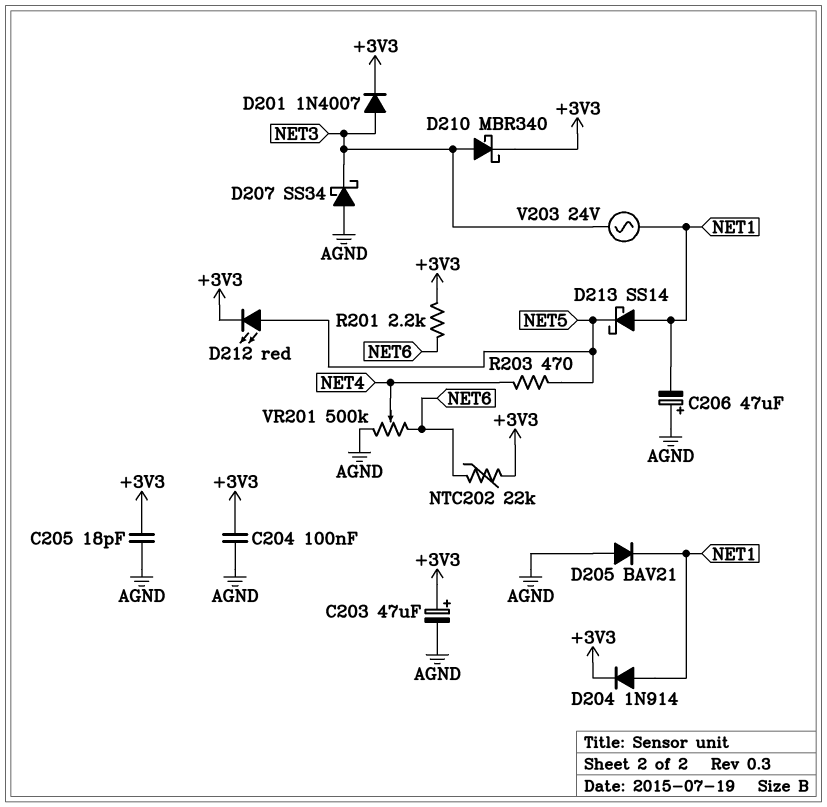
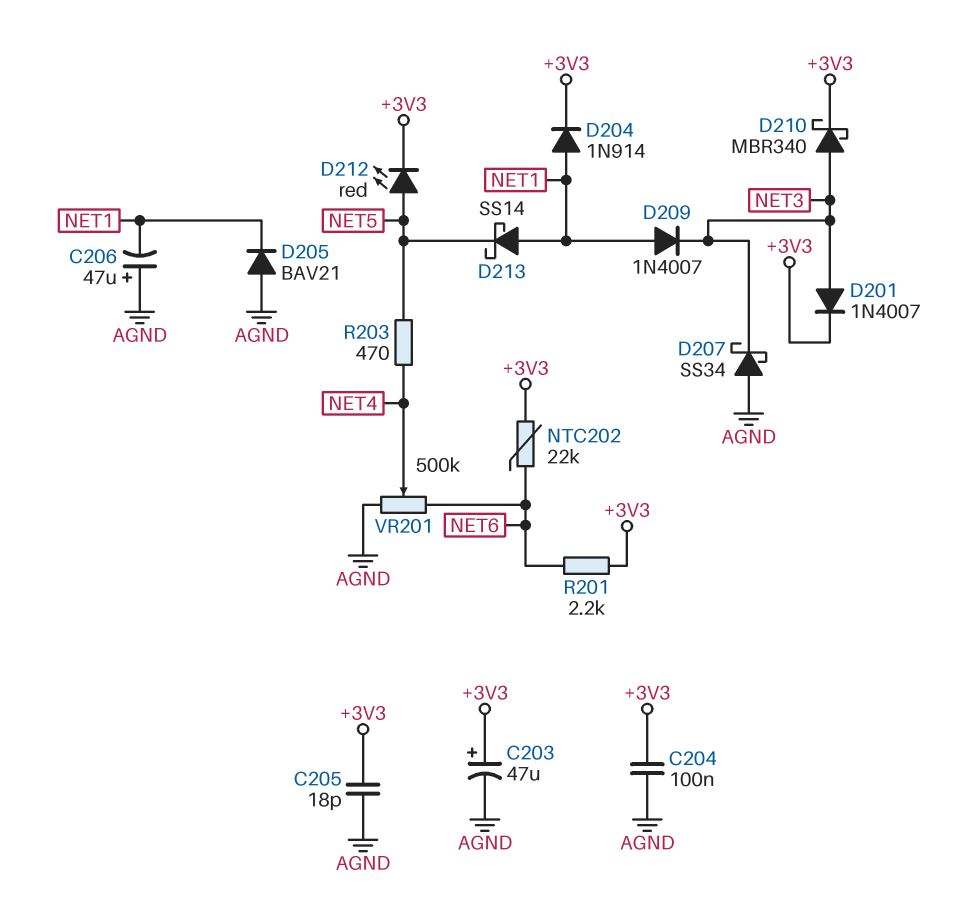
D209: none -> diode 1N4007 (A NET1, K NET3)
V203: AC 24V (NET1, NET3) -> none

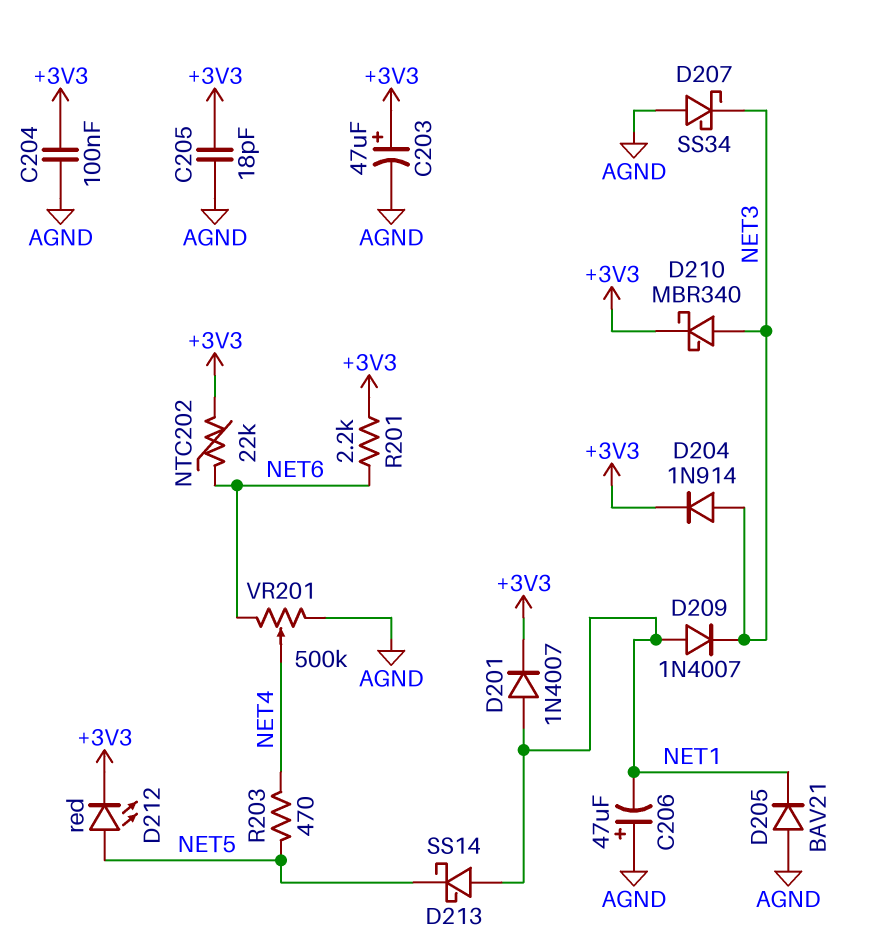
D201: diode 1N4007 (A NET3, K +3V3) -> diode 1N4007 (A NET1, K +3V3)
D204: diode 1N914 (A NET1, K +3V3) -> diode 1N914 (A NET3, K +3V3)

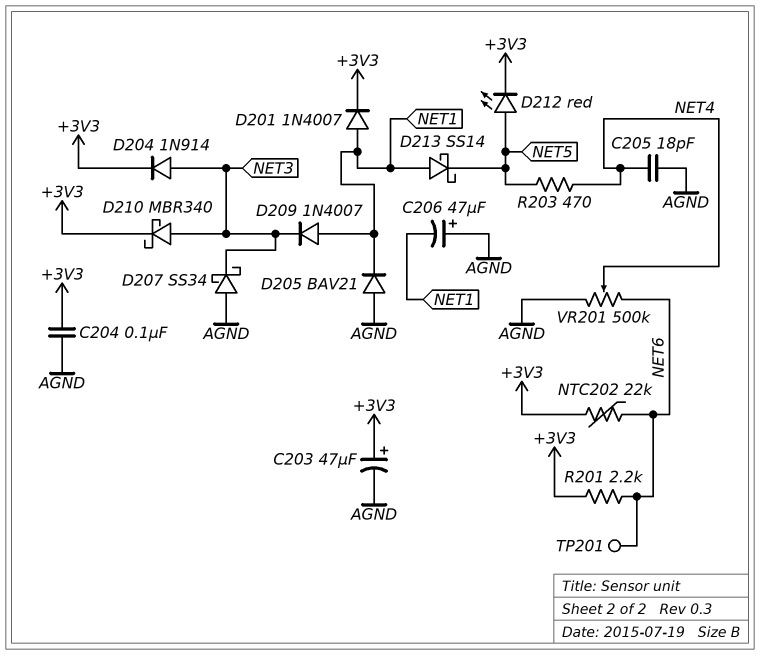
C205: 18pF (+3V3, AGND) -> 18pF (AGND, NET4)
TP201: none -> test point (NET6)

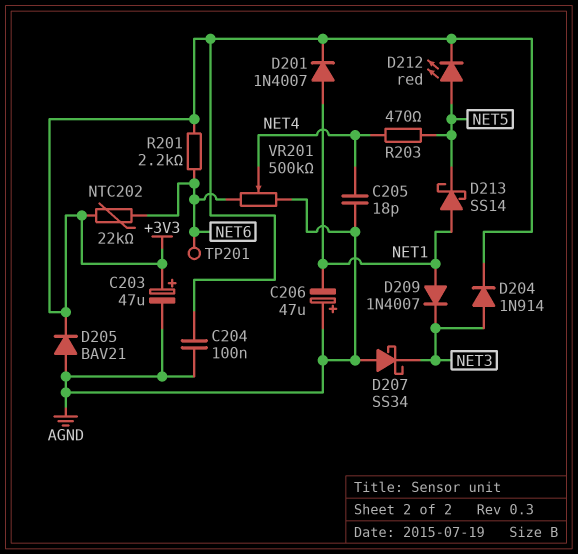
D205: diode BAV21 (A AGND, K NET1) -> diode BAV21 (A AGND, K +3V3)
D210: schottky MBR340 (A NET3, K +3V3) -> none

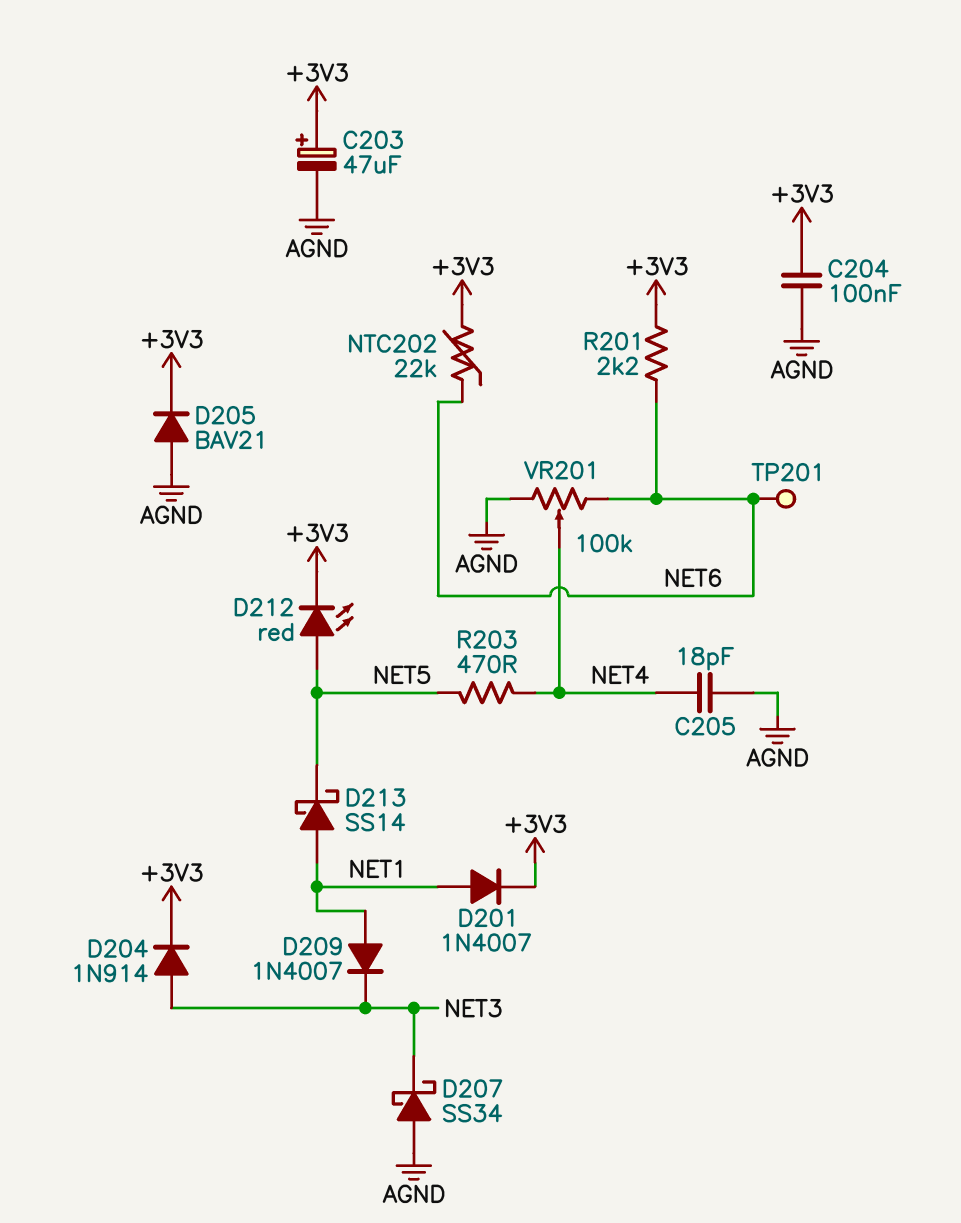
C206: 47uF (plus AGND, minus NET1) -> none
VR201: 500k (AGND, NET6, wiper NET4) -> 100k (AGND, NET6, wiper NET4)

